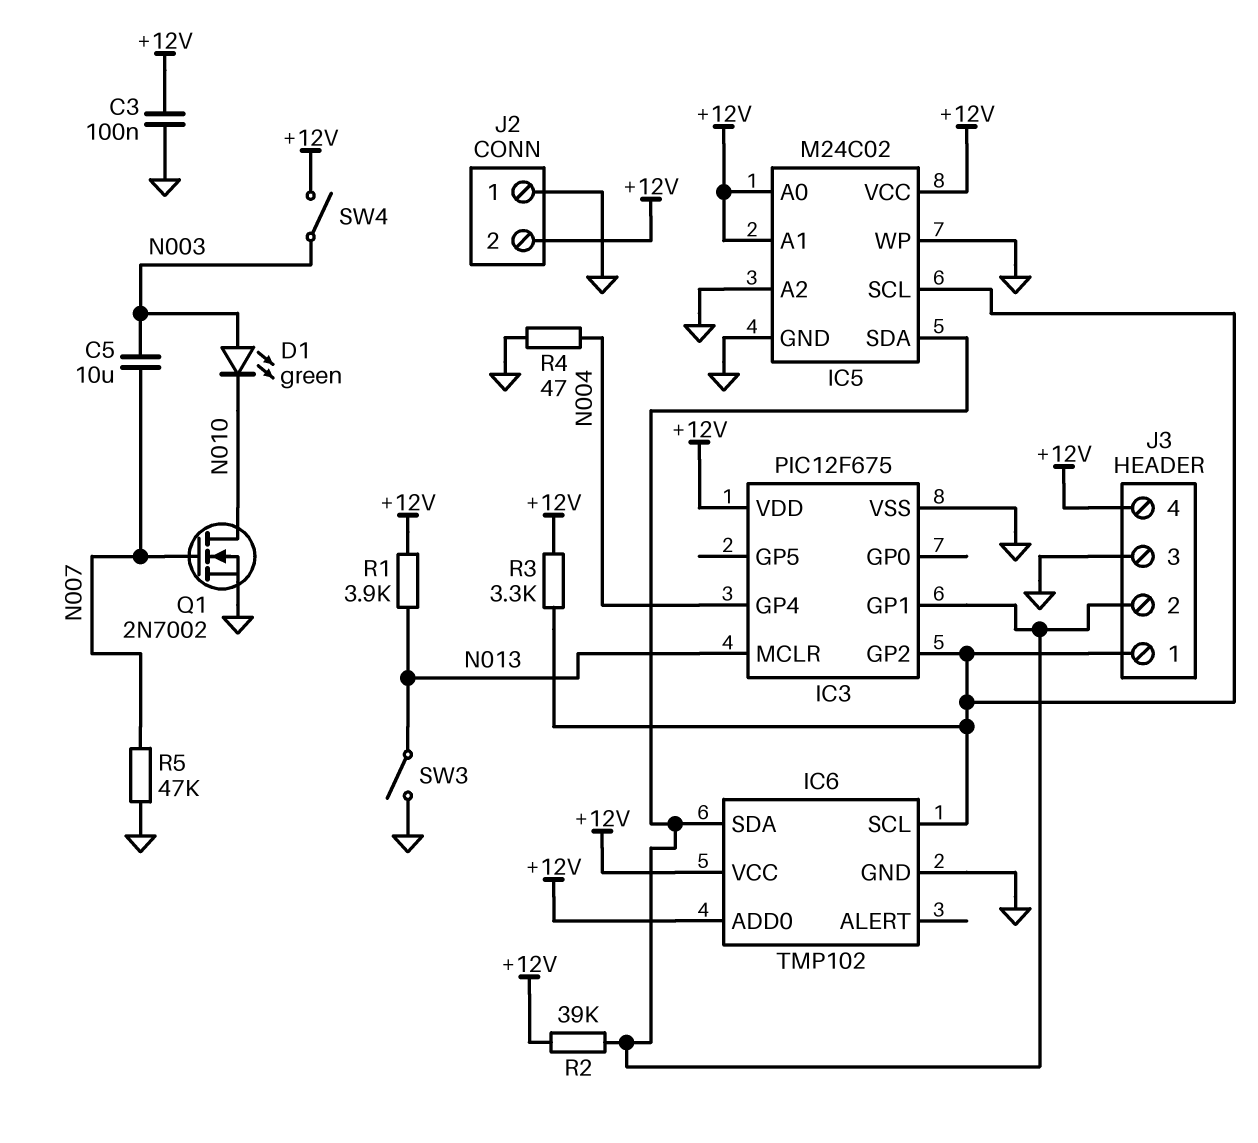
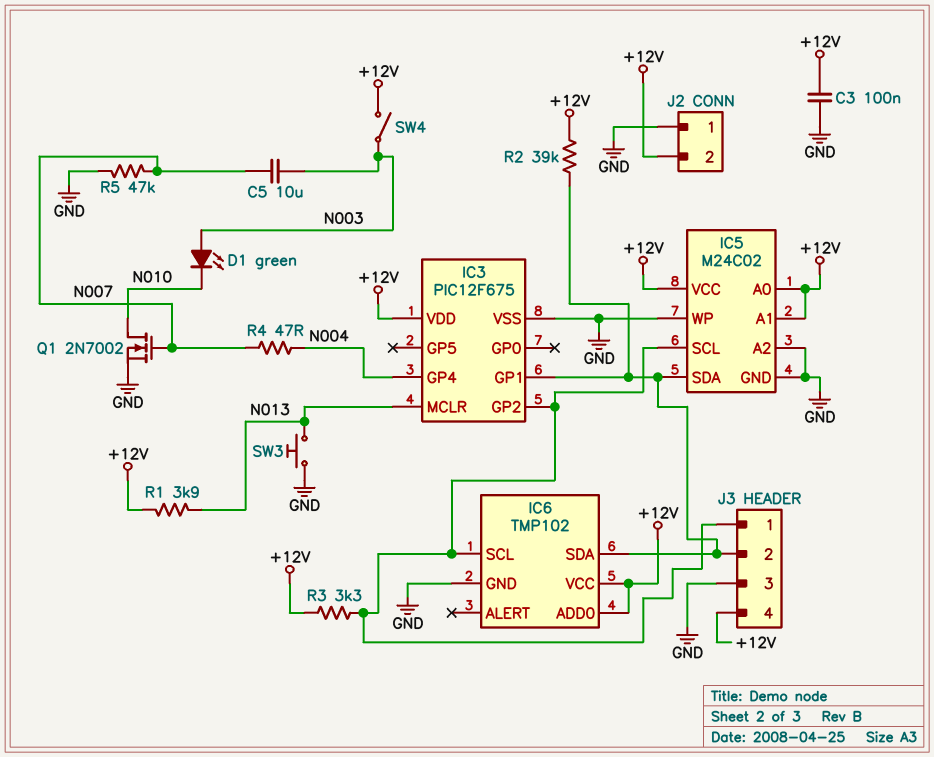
R4: 47 (GND, N004) -> 47 (N004, N007)
SW3: switch (GND, N013) -> button (GND, N013)

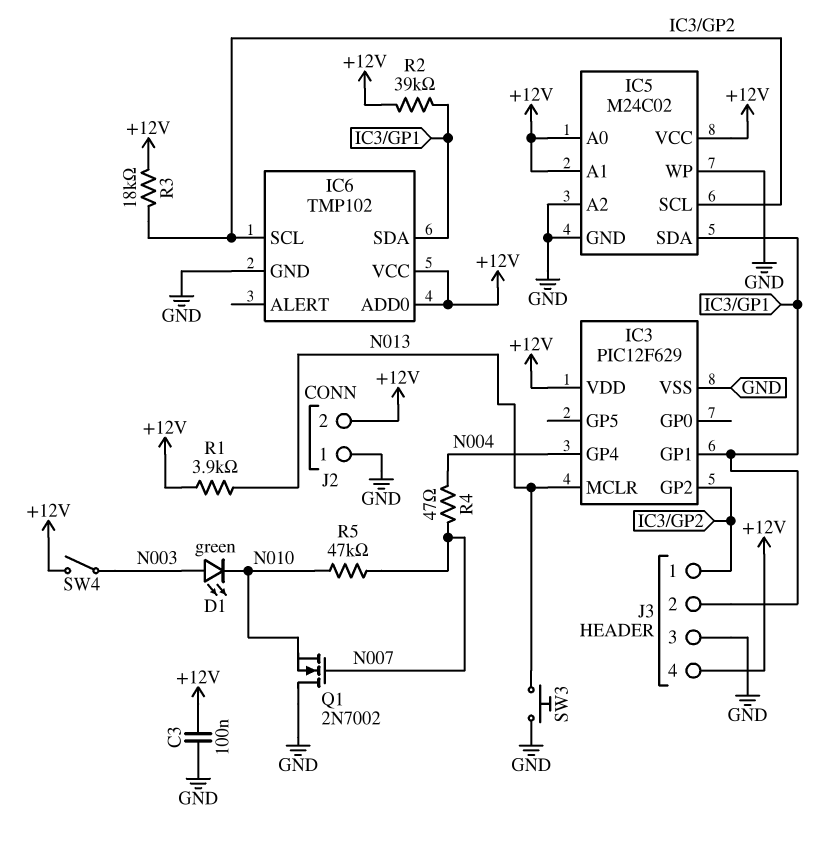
C5: 10uF (N003, N007) -> none
IC3: PIC12F675 -> PIC12F629
Q1: NMOS 2N7002 (G N007, D N010, S GND) -> NMOS 2N7002 (G N007, D GND, S N010)
R3: 3.3k (+12V, IC3/GP2) -> 18k (+12V, IC3/GP2)
R5: 47k (GND, N007) -> 47k (N007, N010)

